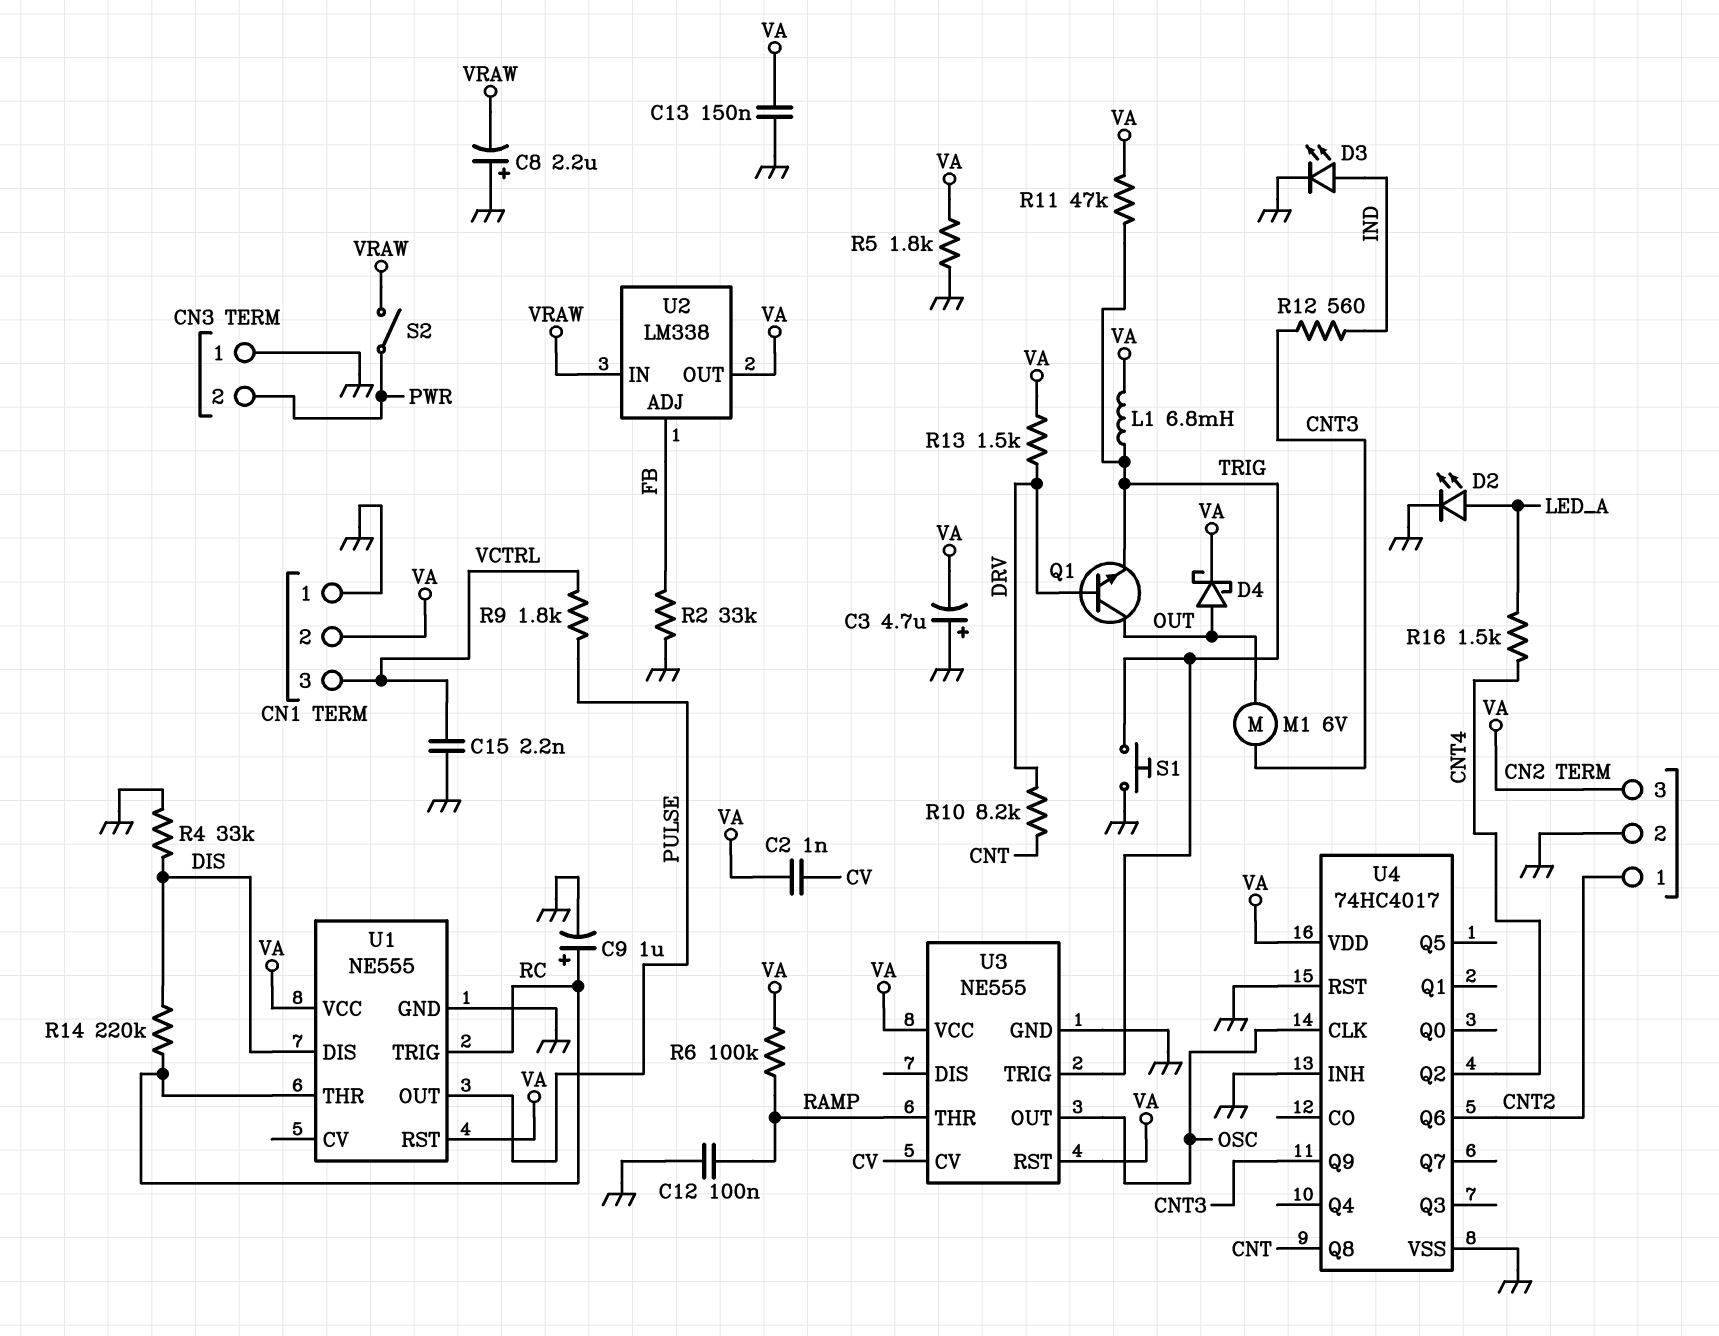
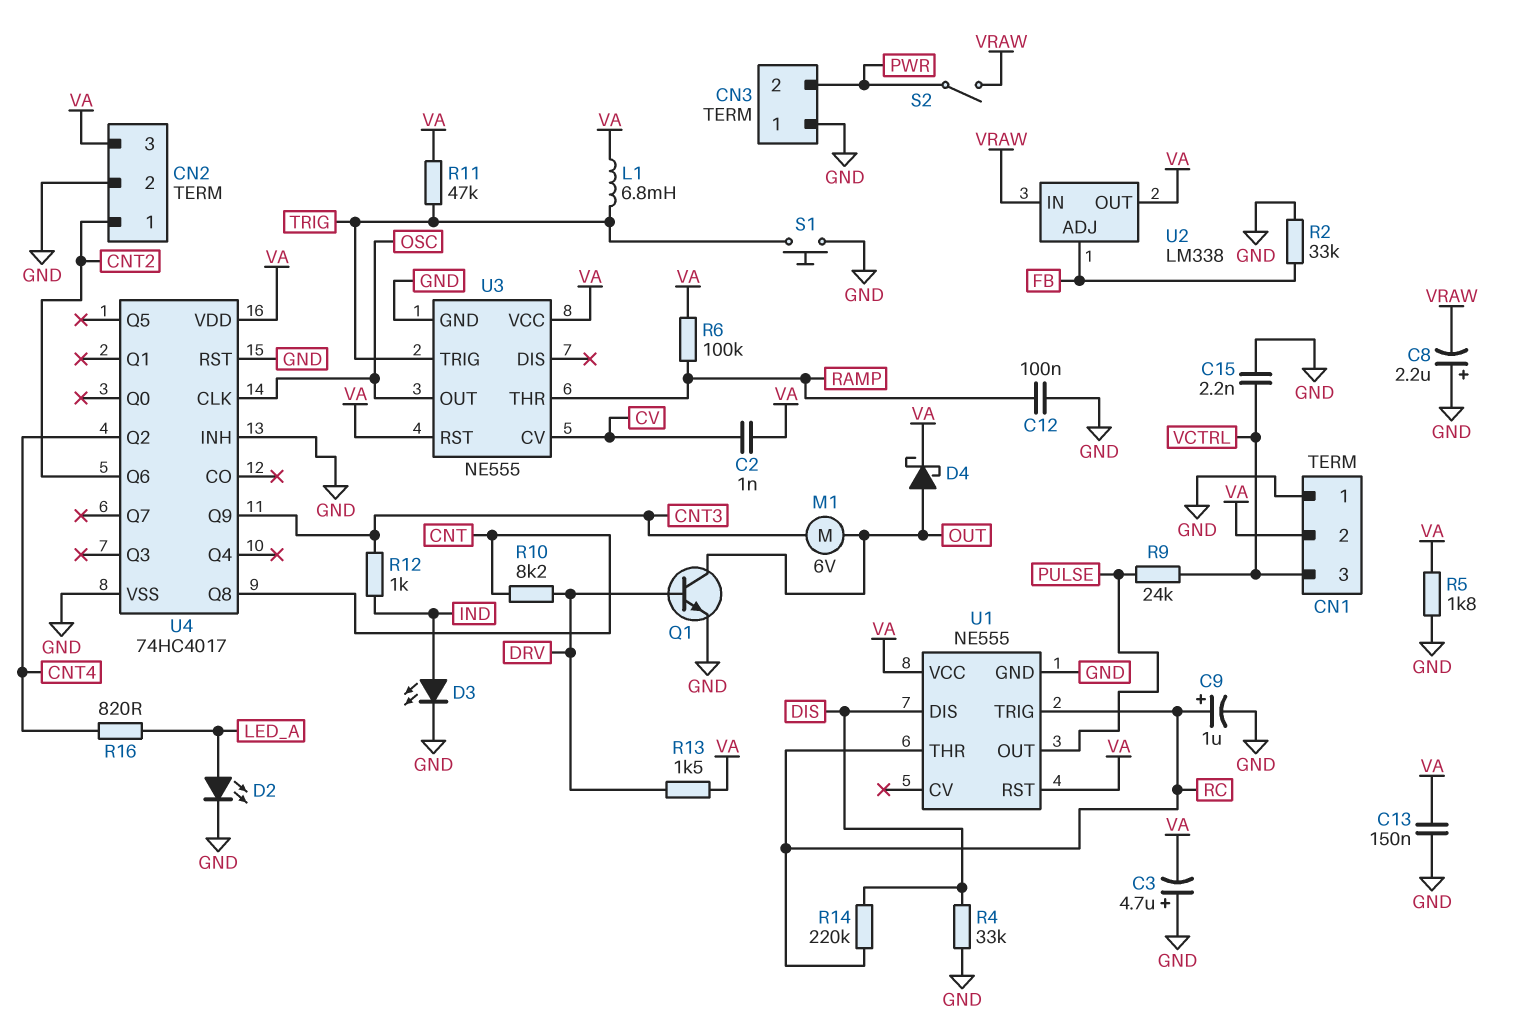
Q1: NPN (B DRV, C OUT, E TRIG) -> NPN (B DRV, C OUT, E GND)
R9: 1.8k (PULSE, VCTRL) -> 24k (PULSE, VCTRL)
R12: 560 (CNT3, IND) -> 1k (CNT3, IND)
R16: 1.5k (CNT4, LED_A) -> 820 (CNT4, LED_A)

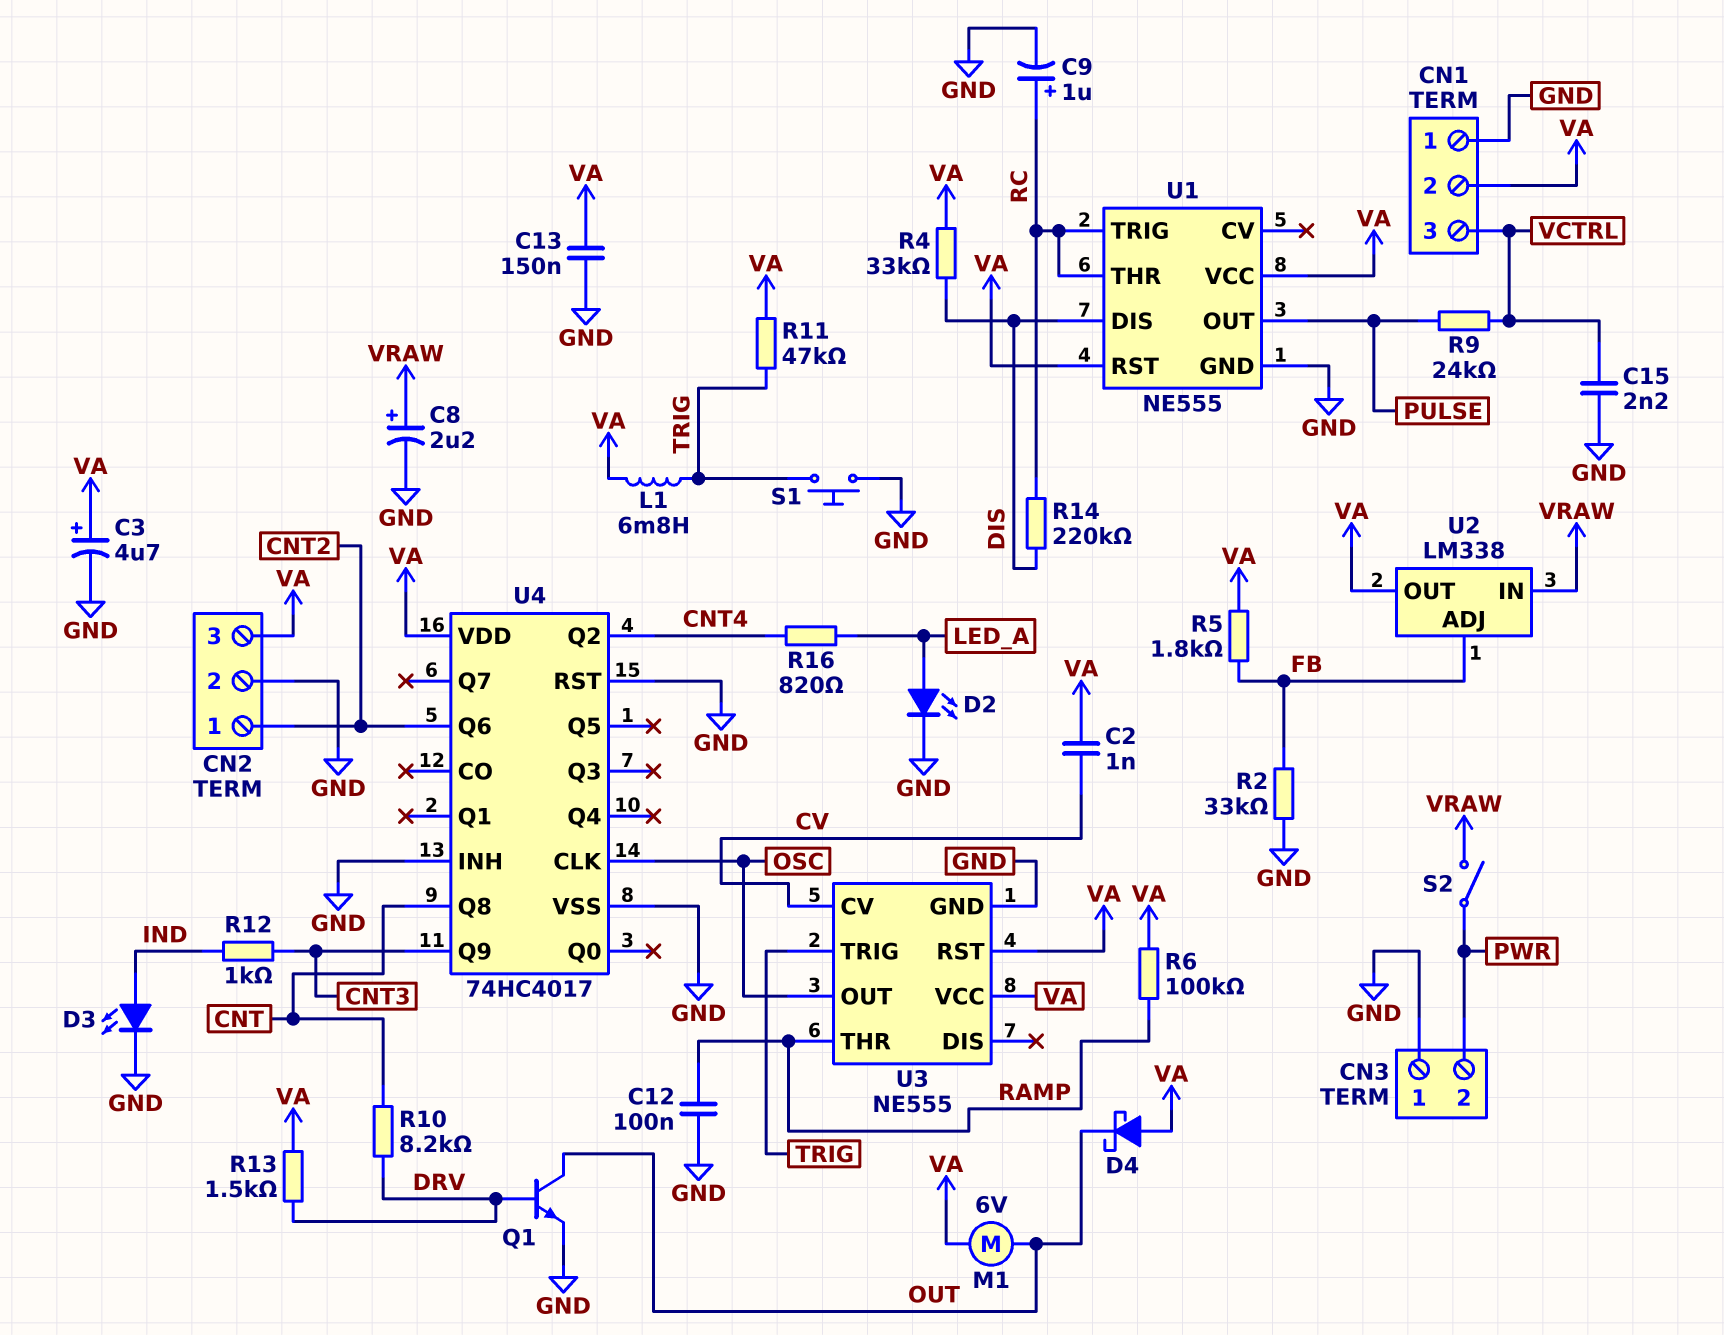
C3: 4.7uF (plus GND, minus VA) -> 4.7uF (plus VA, minus GND)
C8: 2.2uF (plus GND, minus VRAW) -> 2.2uF (plus VRAW, minus GND)
D4: schottky (A OUT, K VA) -> schottky (A VA, K OUT)
M1: motor 6V (CNT3, OUT) -> motor 6V (OUT, VA)
R4: 33k (DIS, GND) -> 33k (DIS, VA)
R5: 1.8k (GND, VA) -> 1.8k (FB, VA)

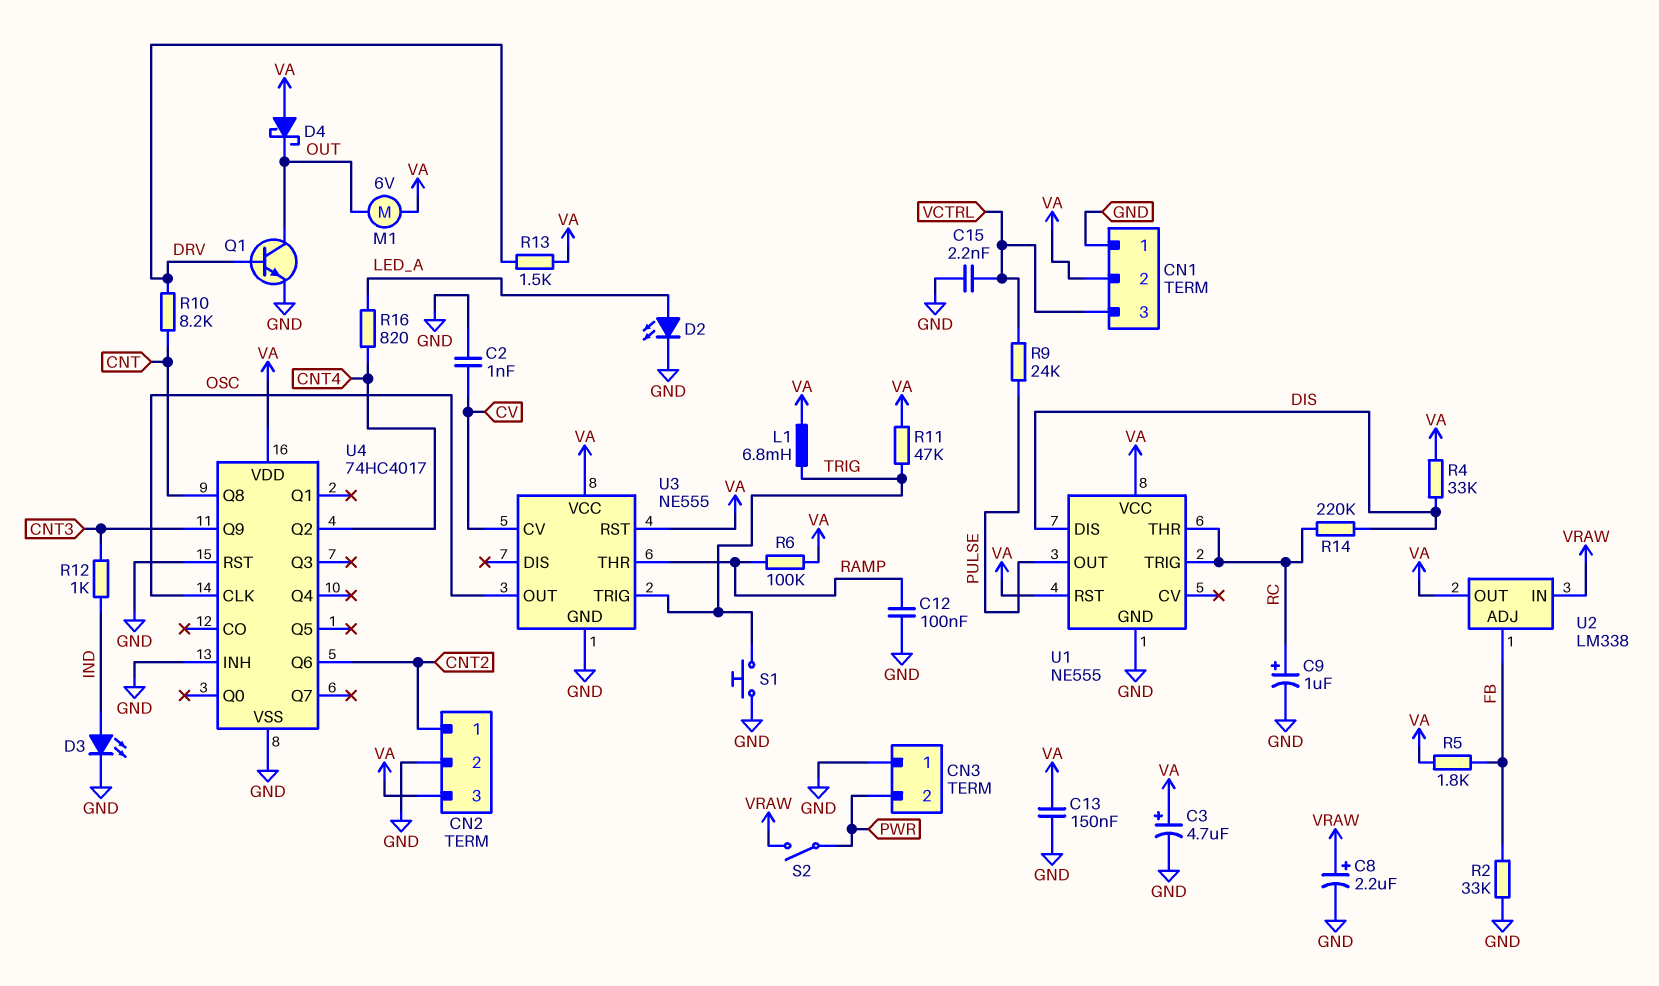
C2: 1nF (CV, VA) -> 1nF (CV, GND)

